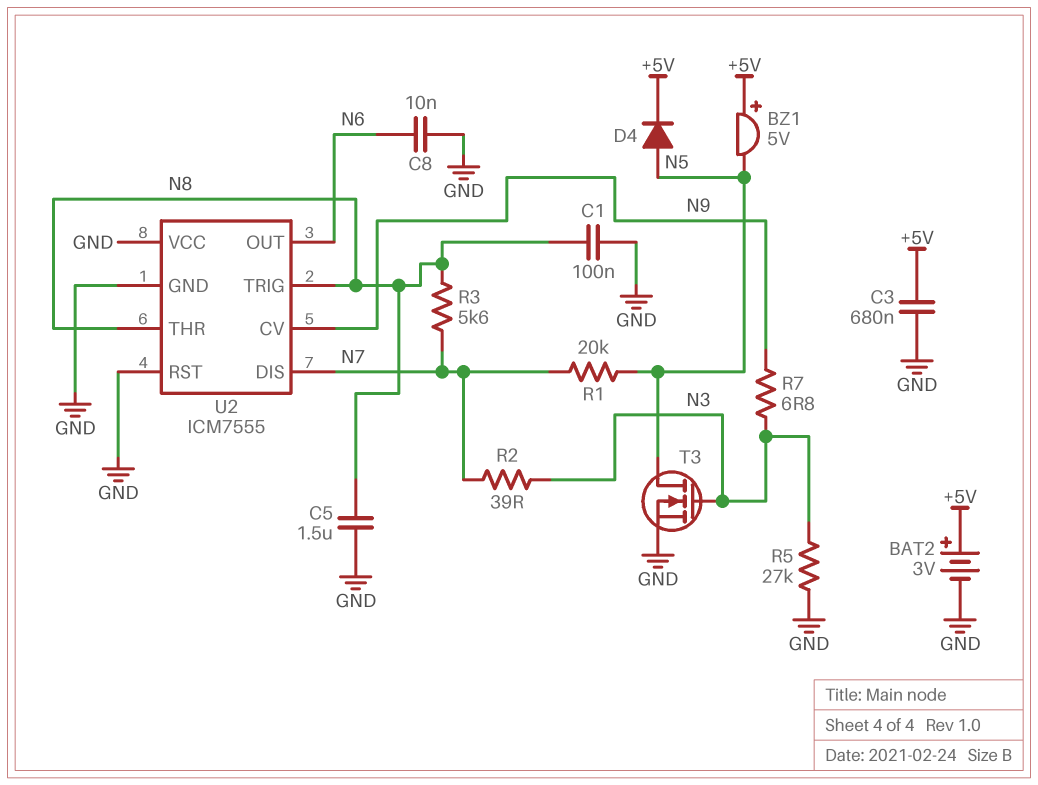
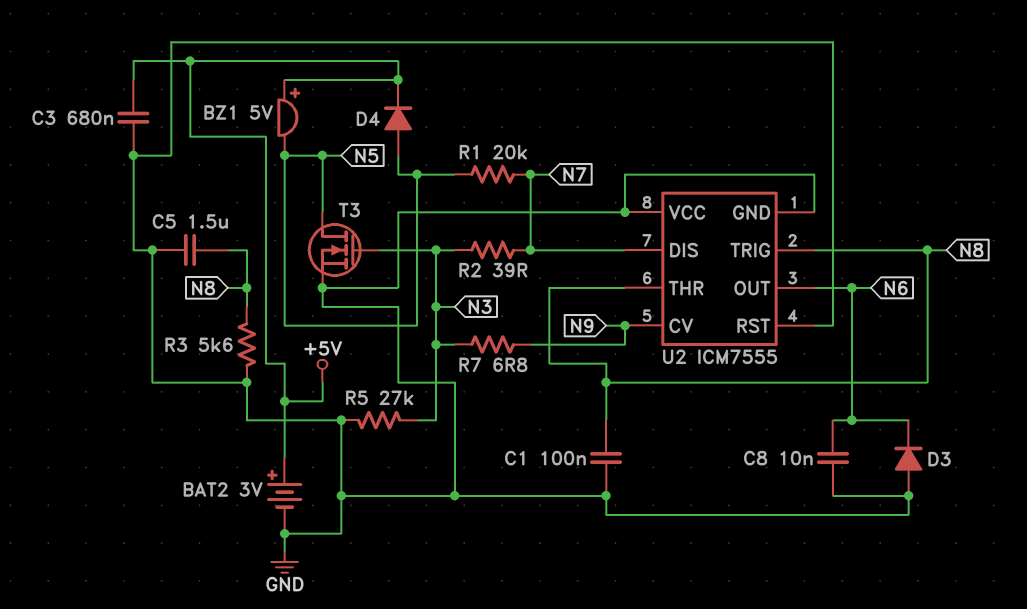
D3: none -> diode (A GND, K N6)
R3: 5.6k (N7, N8) -> 5.6k (GND, N8)

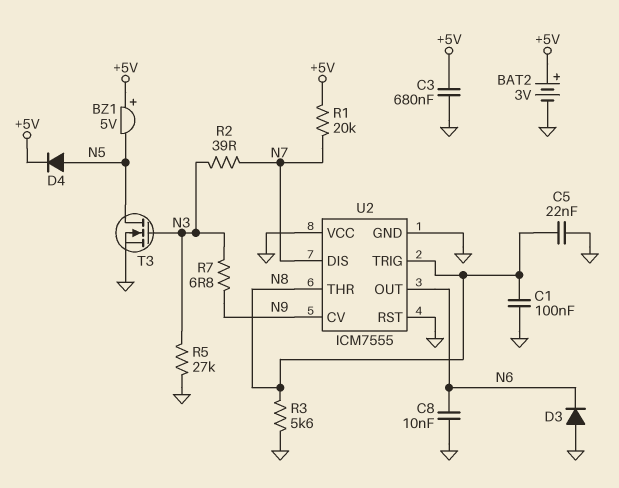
C5: 1.5uF (GND, N8) -> 22nF (GND, N8)
R1: 20k (N5, N7) -> 20k (+5V, N7)

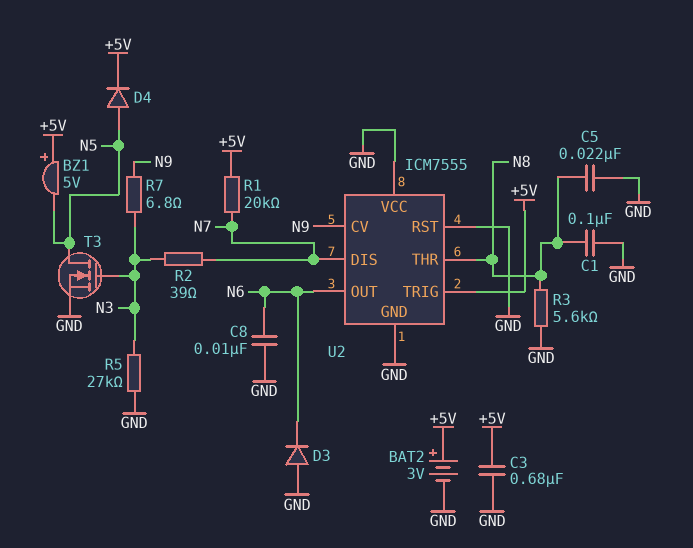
U2 pin TRIG: N8 -> +5V

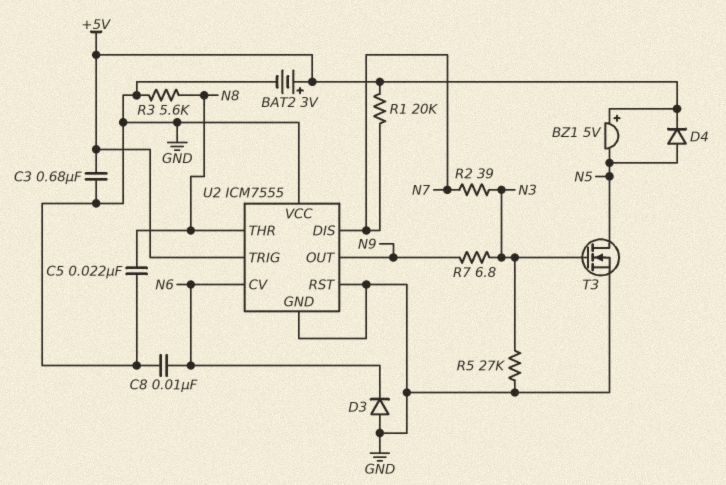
C1: 100nF (GND, N8) -> none
U2 pin CV: N9 -> N6
U2 pin OUT: N6 -> N9

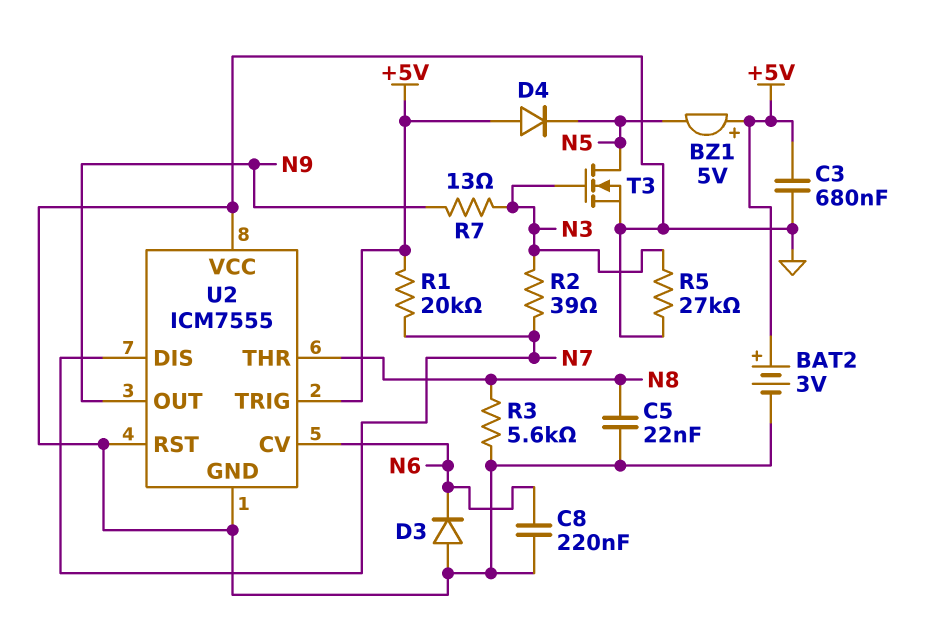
C8: 10nF (GND, N6) -> 220nF (GND, N6)
D4: diode (A N5, K +5V) -> diode (A +5V, K N5)
R7: 6.8 (N3, N9) -> 13 (N3, N9)

